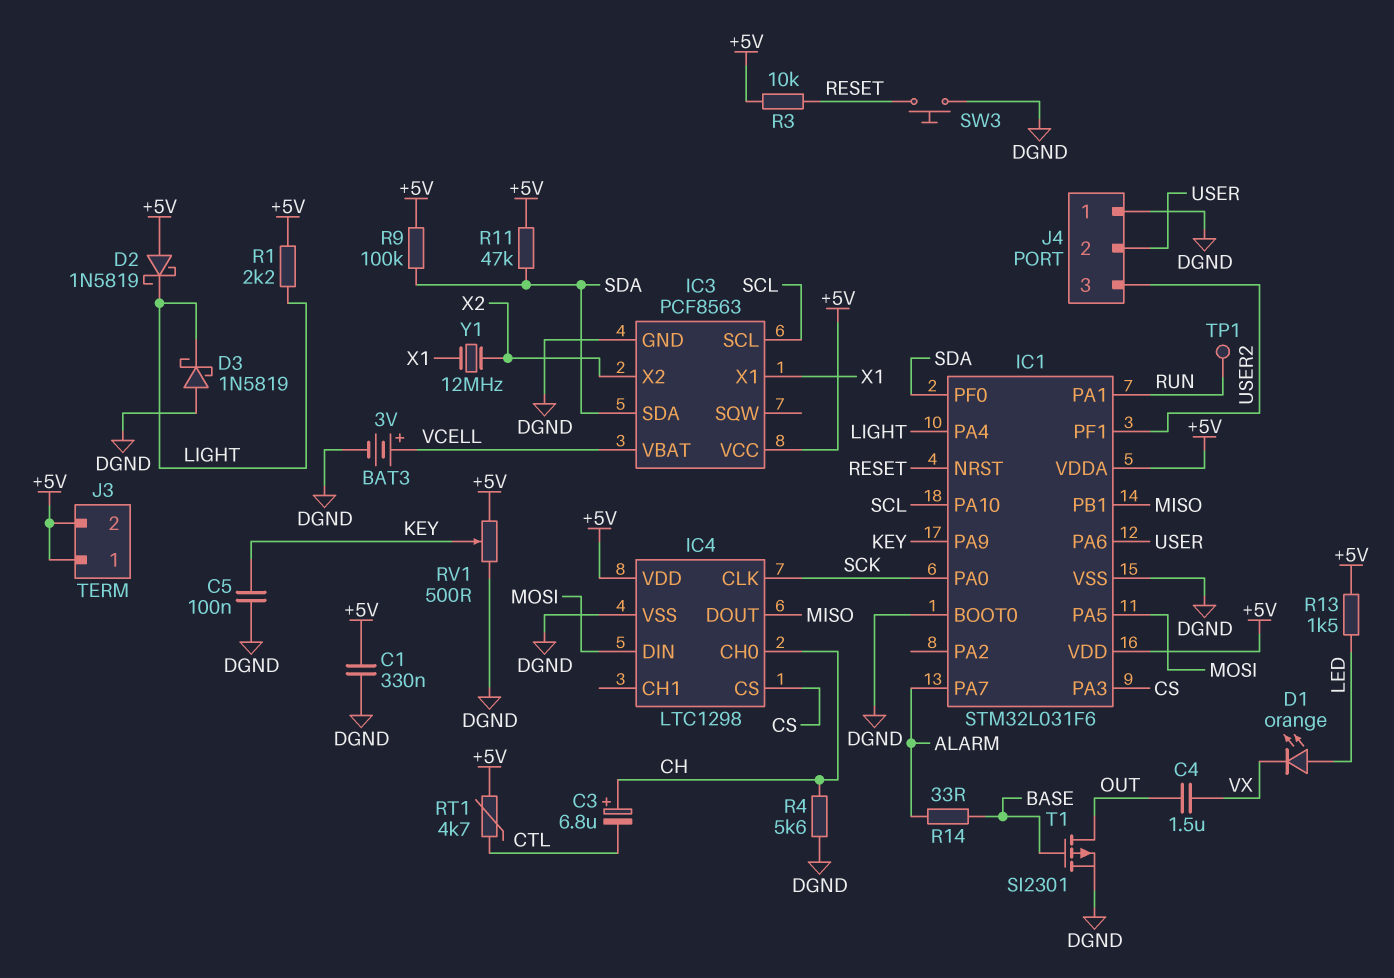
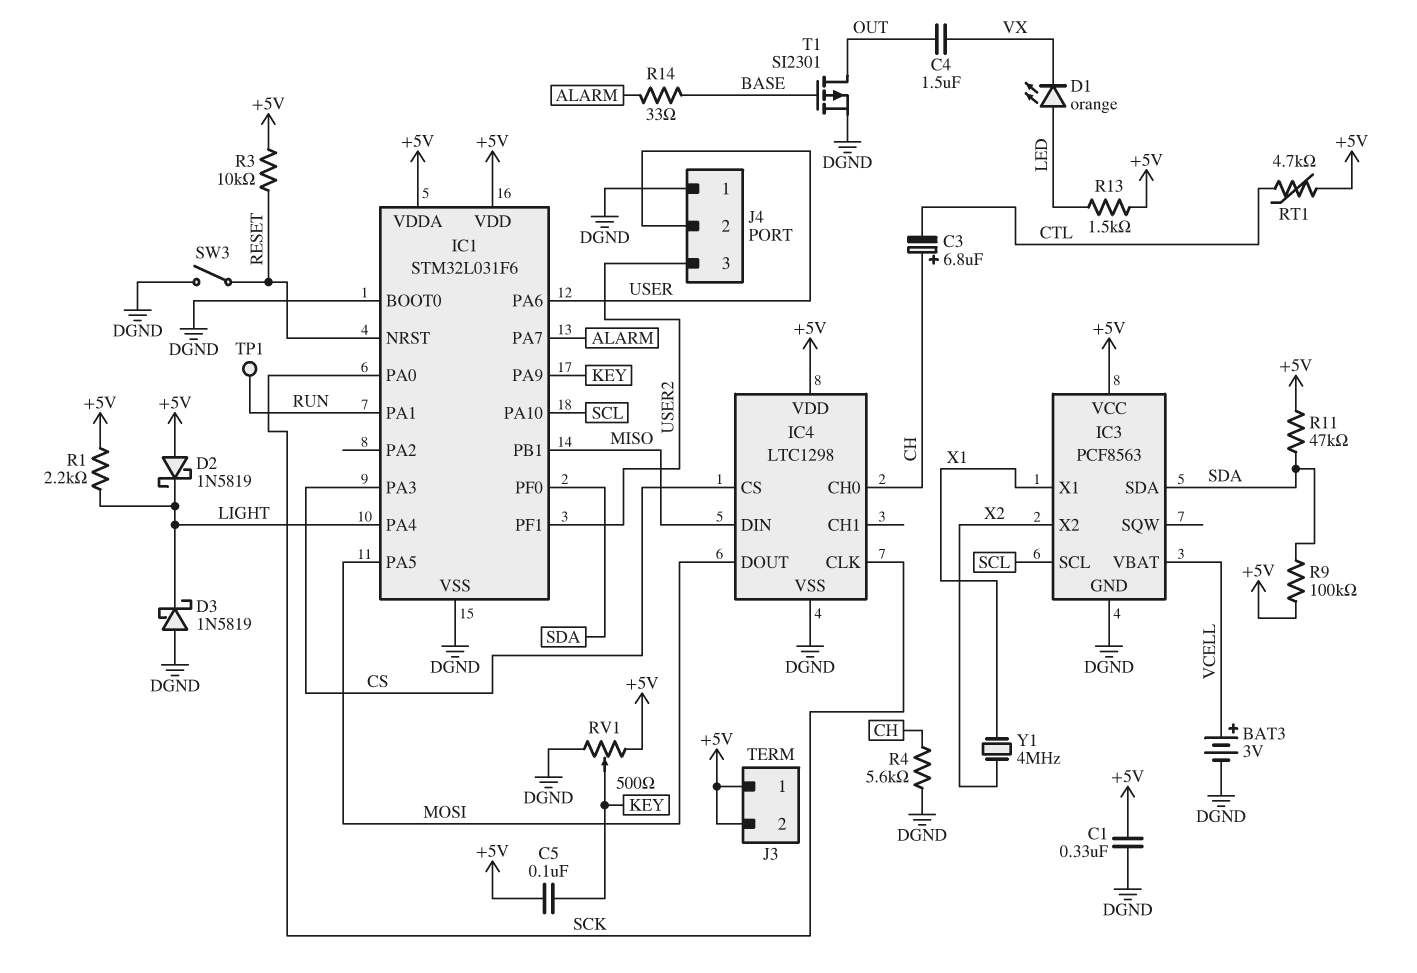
C5: 100nF (DGND, KEY) -> 100nF (+5V, KEY)
IC4 pin DIN: MOSI -> MISO
IC4 pin DOUT: MISO -> MOSI
SW3: button (DGND, RESET) -> switch (DGND, RESET)
Y1: 12MHz (X1, X2) -> 4MHz (X1, X2)

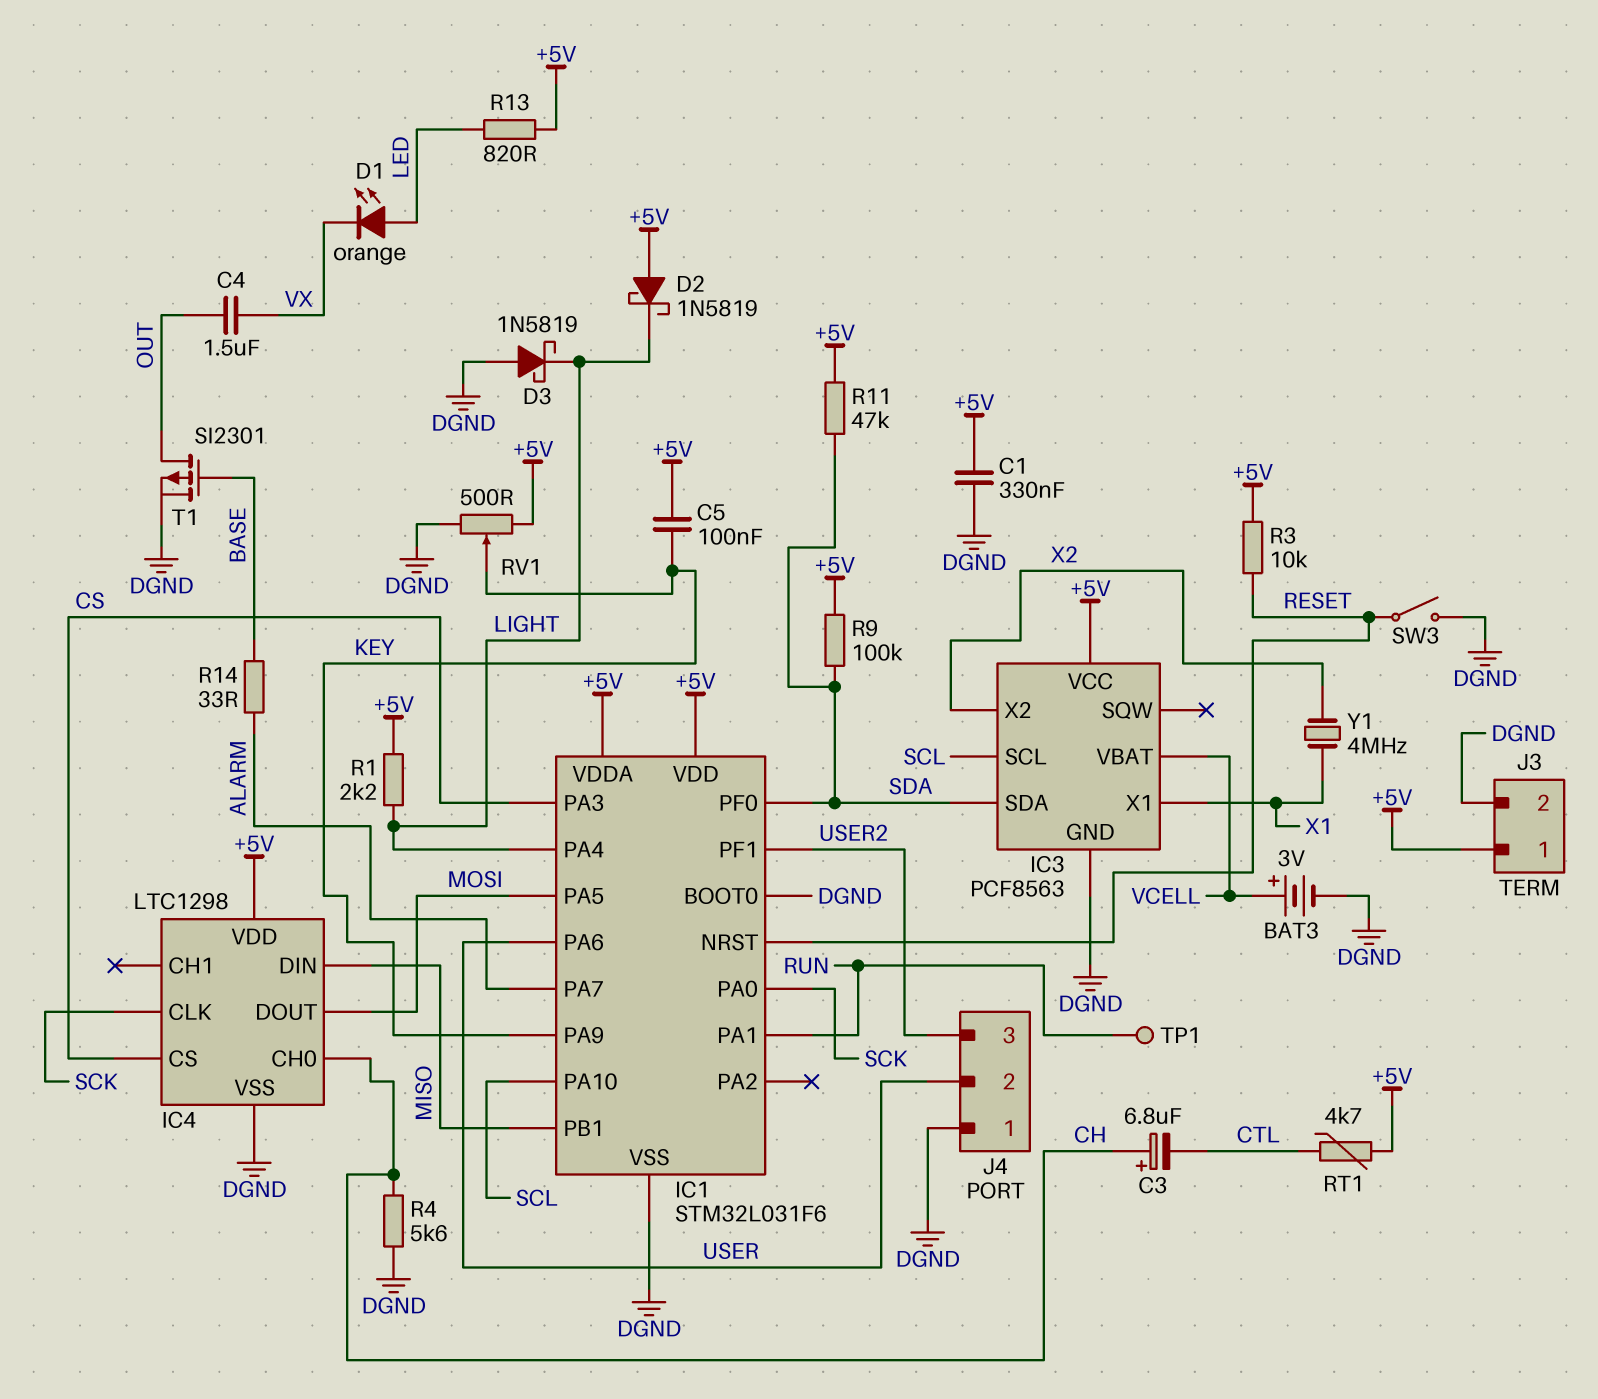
J3 pin 2: +5V -> DGND
R13: 1.5k (+5V, LED) -> 820 (+5V, LED)

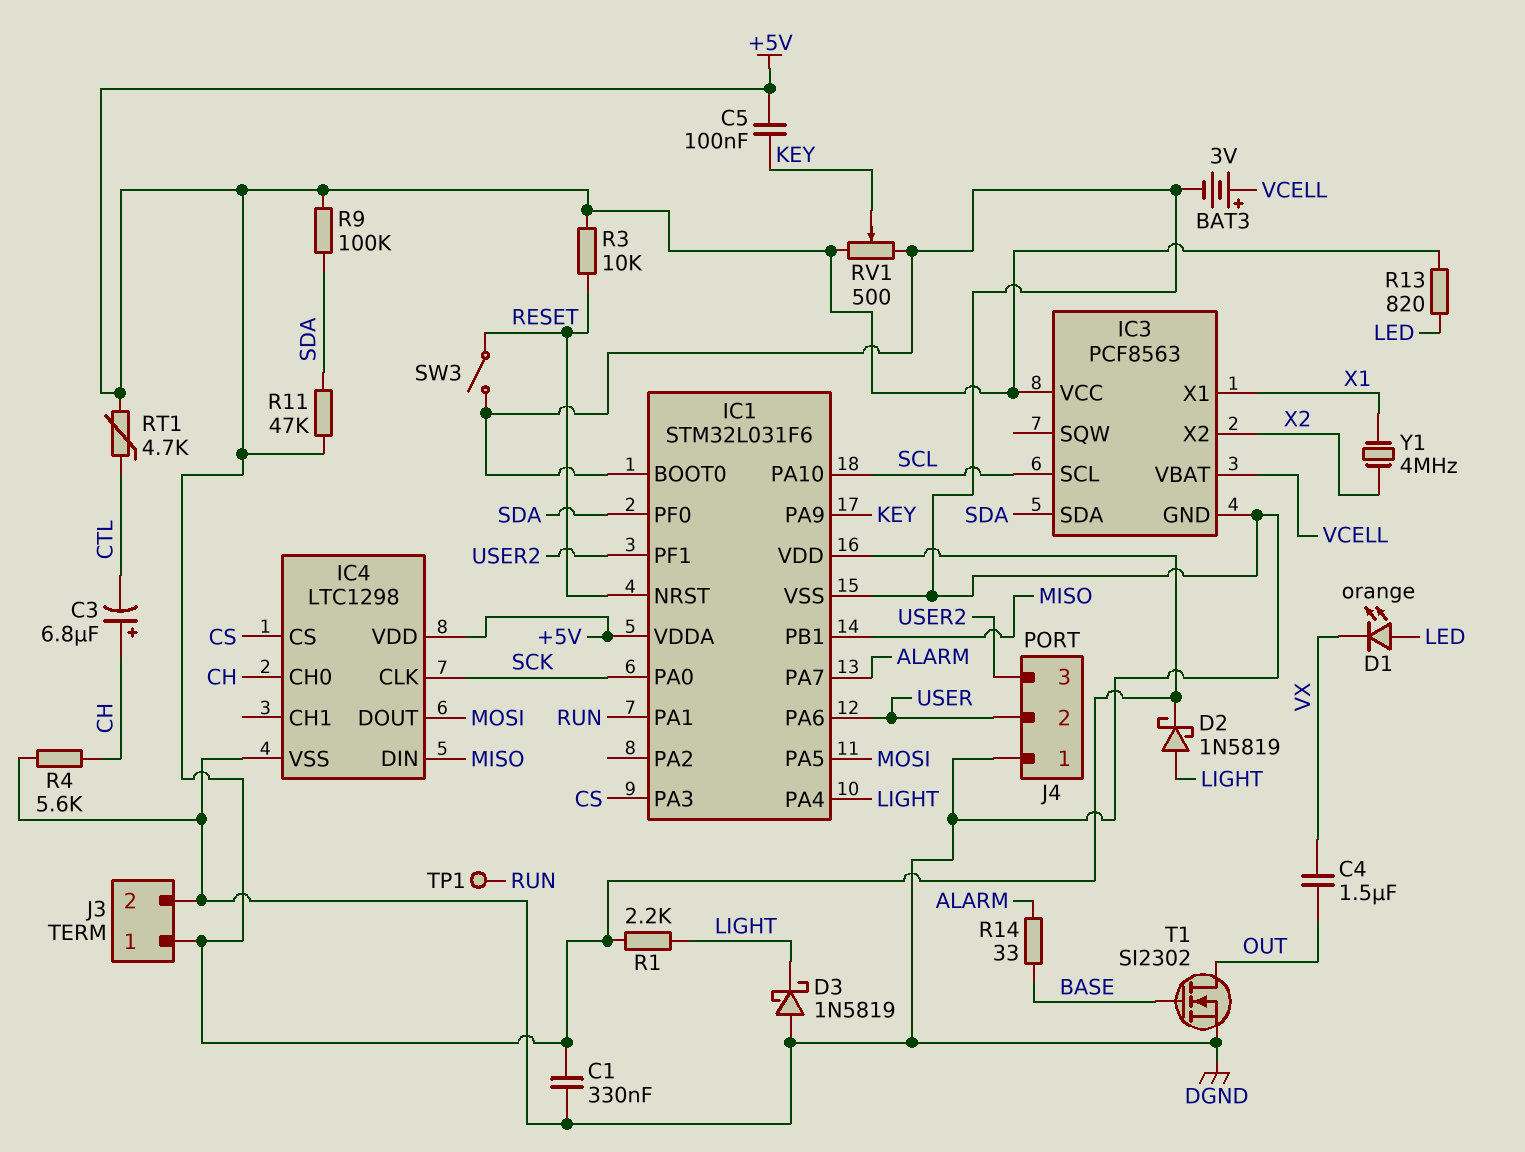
D2: schottky 1N5819 (A +5V, K LIGHT) -> schottky 1N5819 (A LIGHT, K +5V)
T1: PMOS SI2301 (G BASE, D OUT, S DGND) -> NMOS SI2302 (G BASE, D OUT, S DGND)

